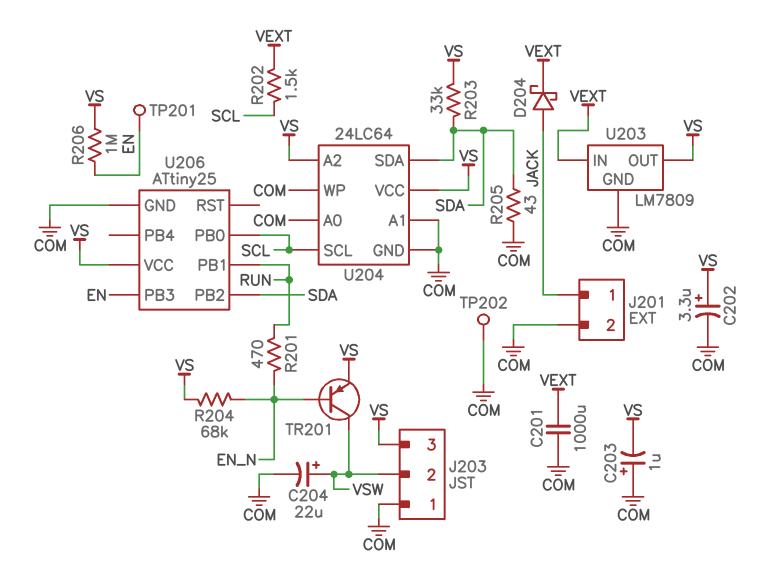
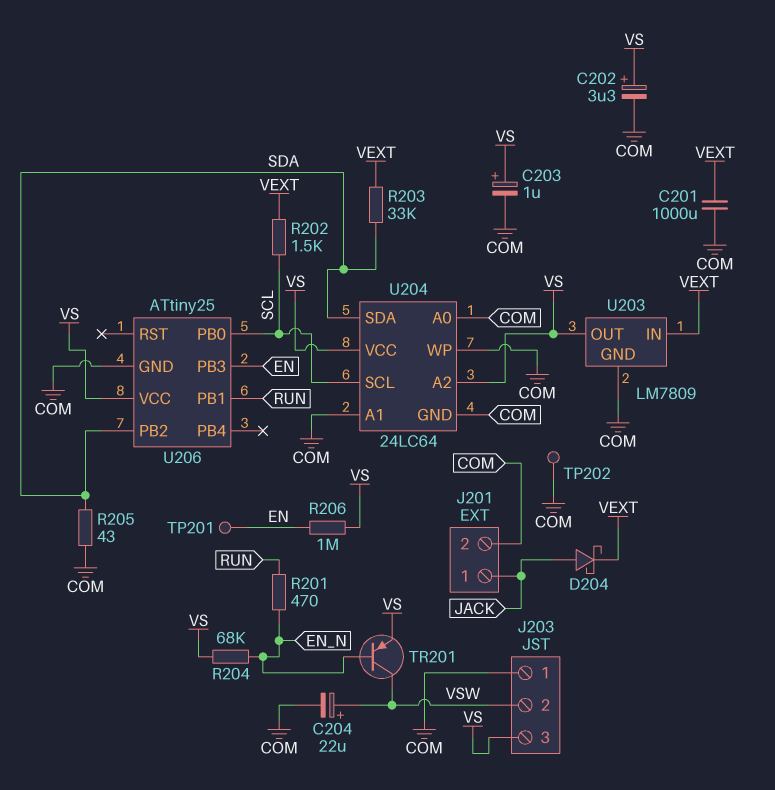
C203: 1uF (plus COM, minus VS) -> 1uF (plus VS, minus COM)
R203: 33k (SDA, VS) -> 33k (SDA, VEXT)

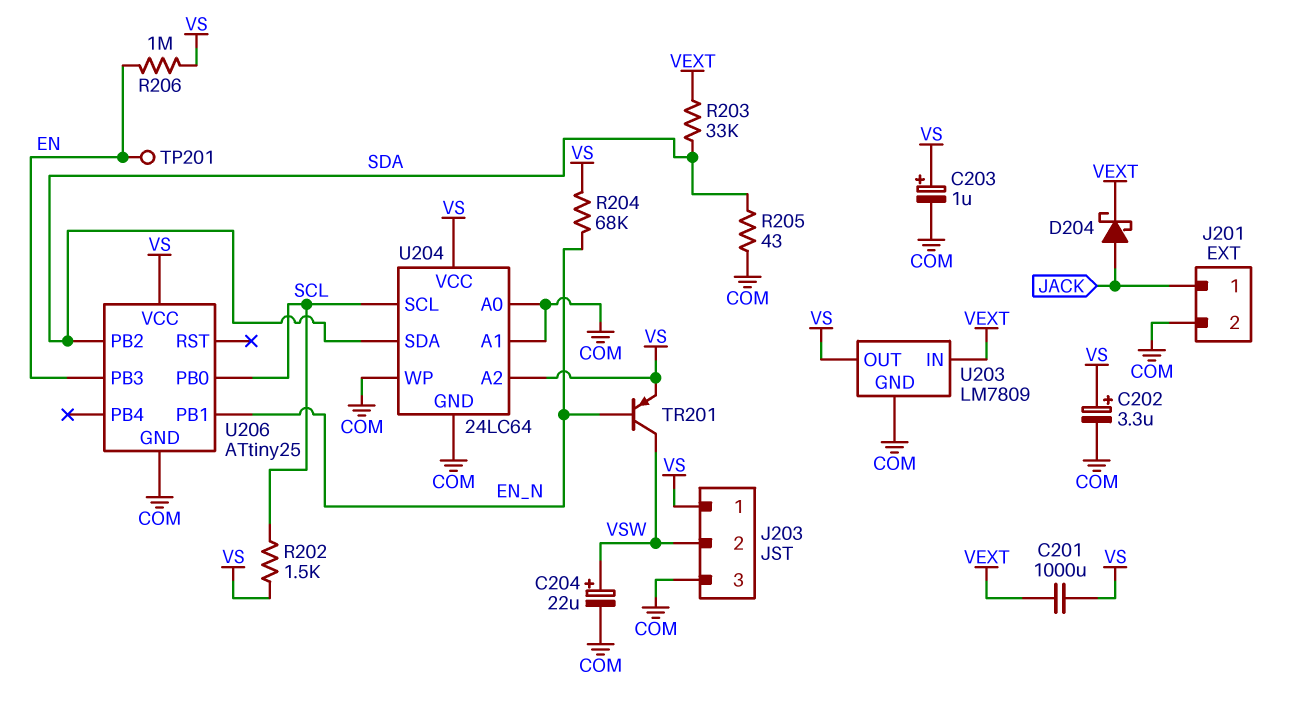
C201: 1000uF (COM, VEXT) -> 1000uF (VEXT, VS)
J203 pin 1: COM -> VS
J203 pin 3: VS -> COM
R201: 470 (EN_N, RUN) -> none
R202: 1.5k (SCL, VEXT) -> 1.5k (SCL, VS)
TP202: test point (COM) -> none
U206 pin PB1: RUN -> EN_N

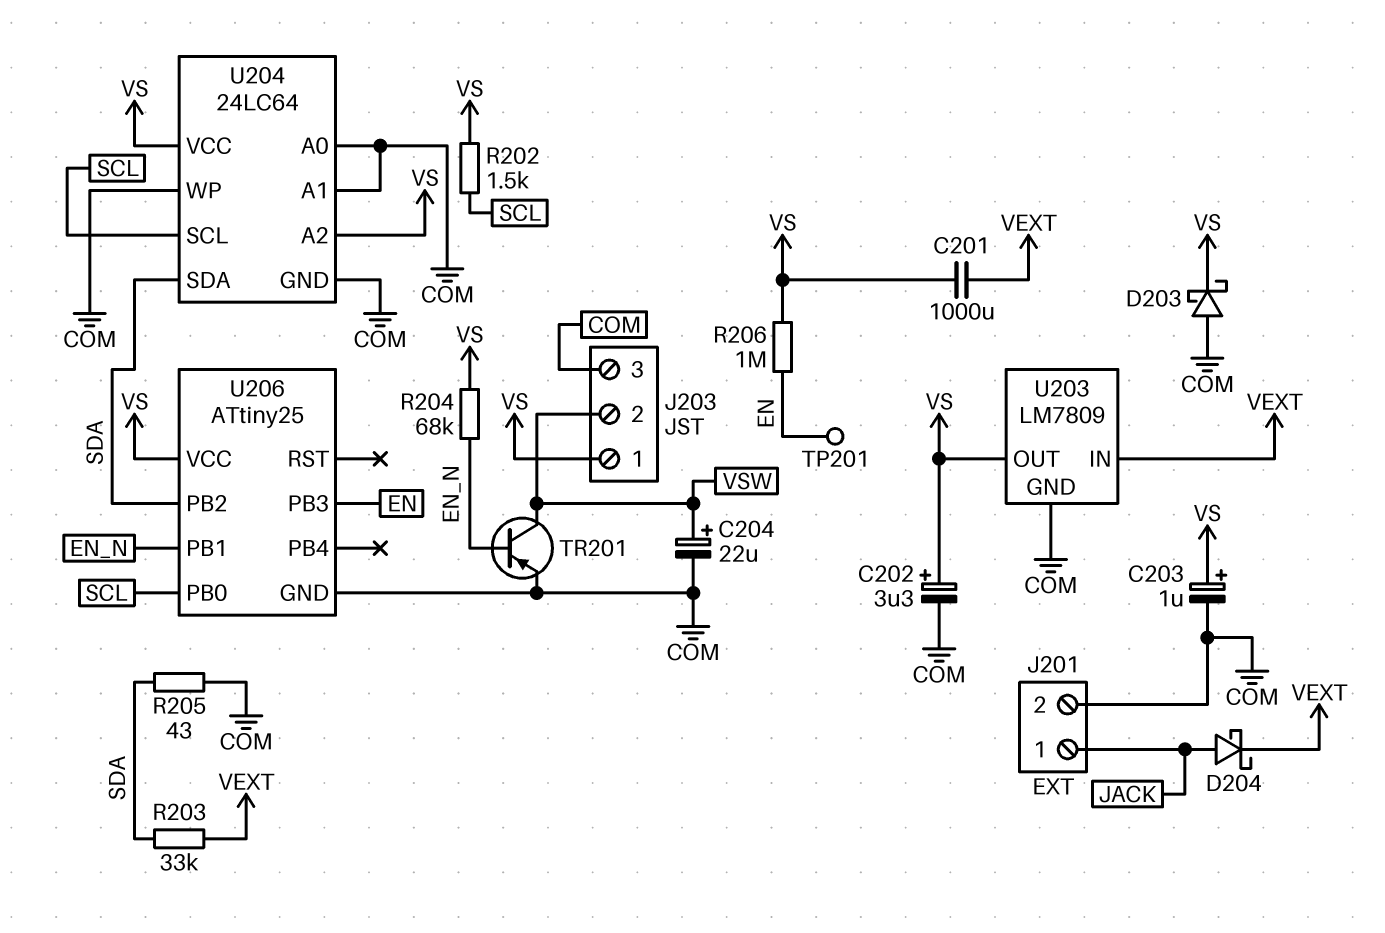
D203: none -> schottky (A COM, K VS)
TR201: PNP (B EN_N, C VSW, E VS) -> PNP (B EN_N, C VSW, E COM)

